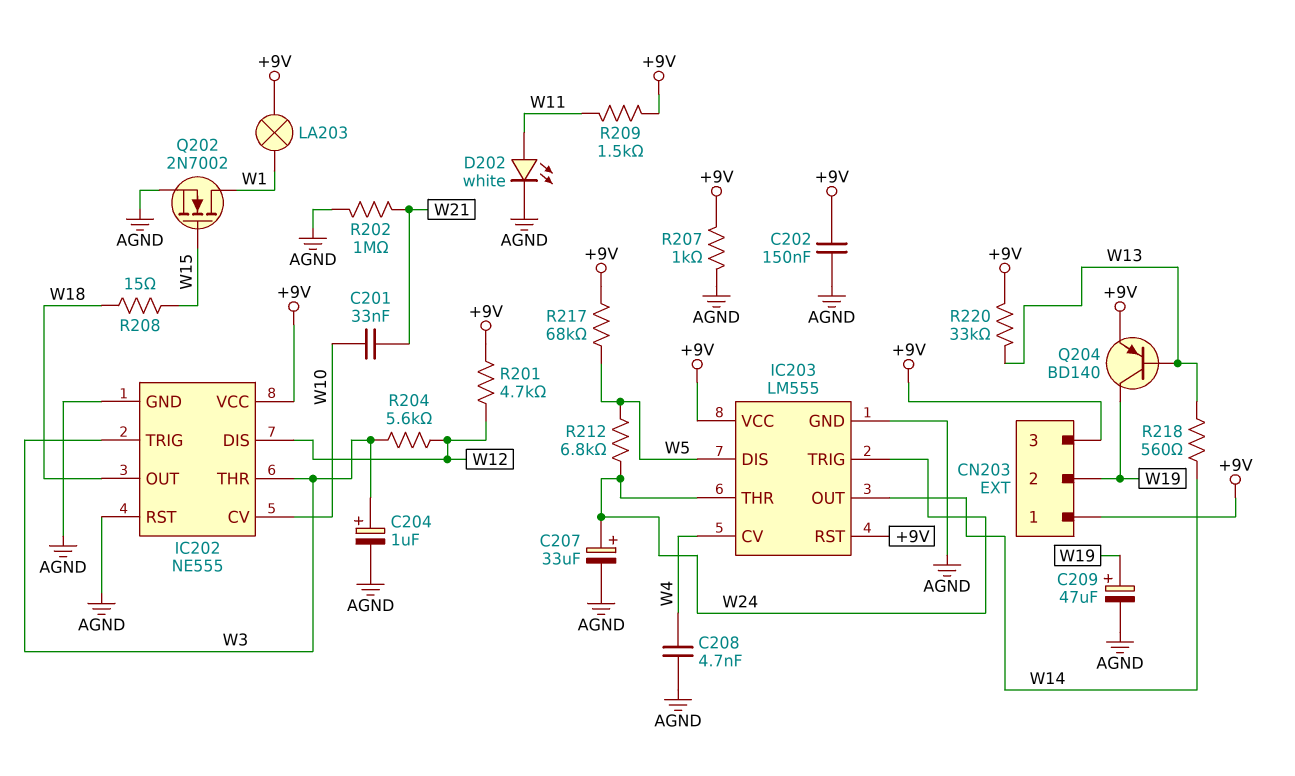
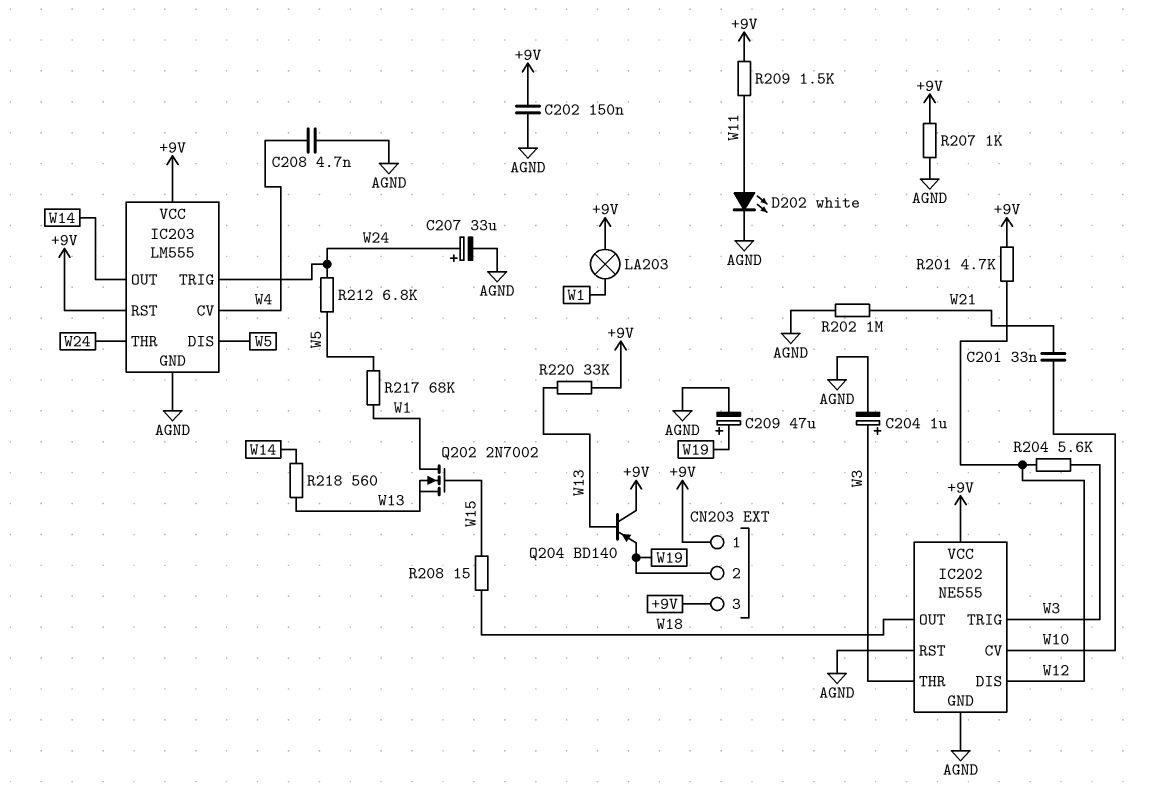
Q202: NMOS 2N7002 (G W15, D W1, S AGND) -> NMOS 2N7002 (G W15, D W1, S W13)
Q204: PNP BD140 (B W13, C W19, E +9V) -> PNP BD140 (B W13, C +9V, E W19)
R217: 68k (+9V, W5) -> 68k (W1, W5)

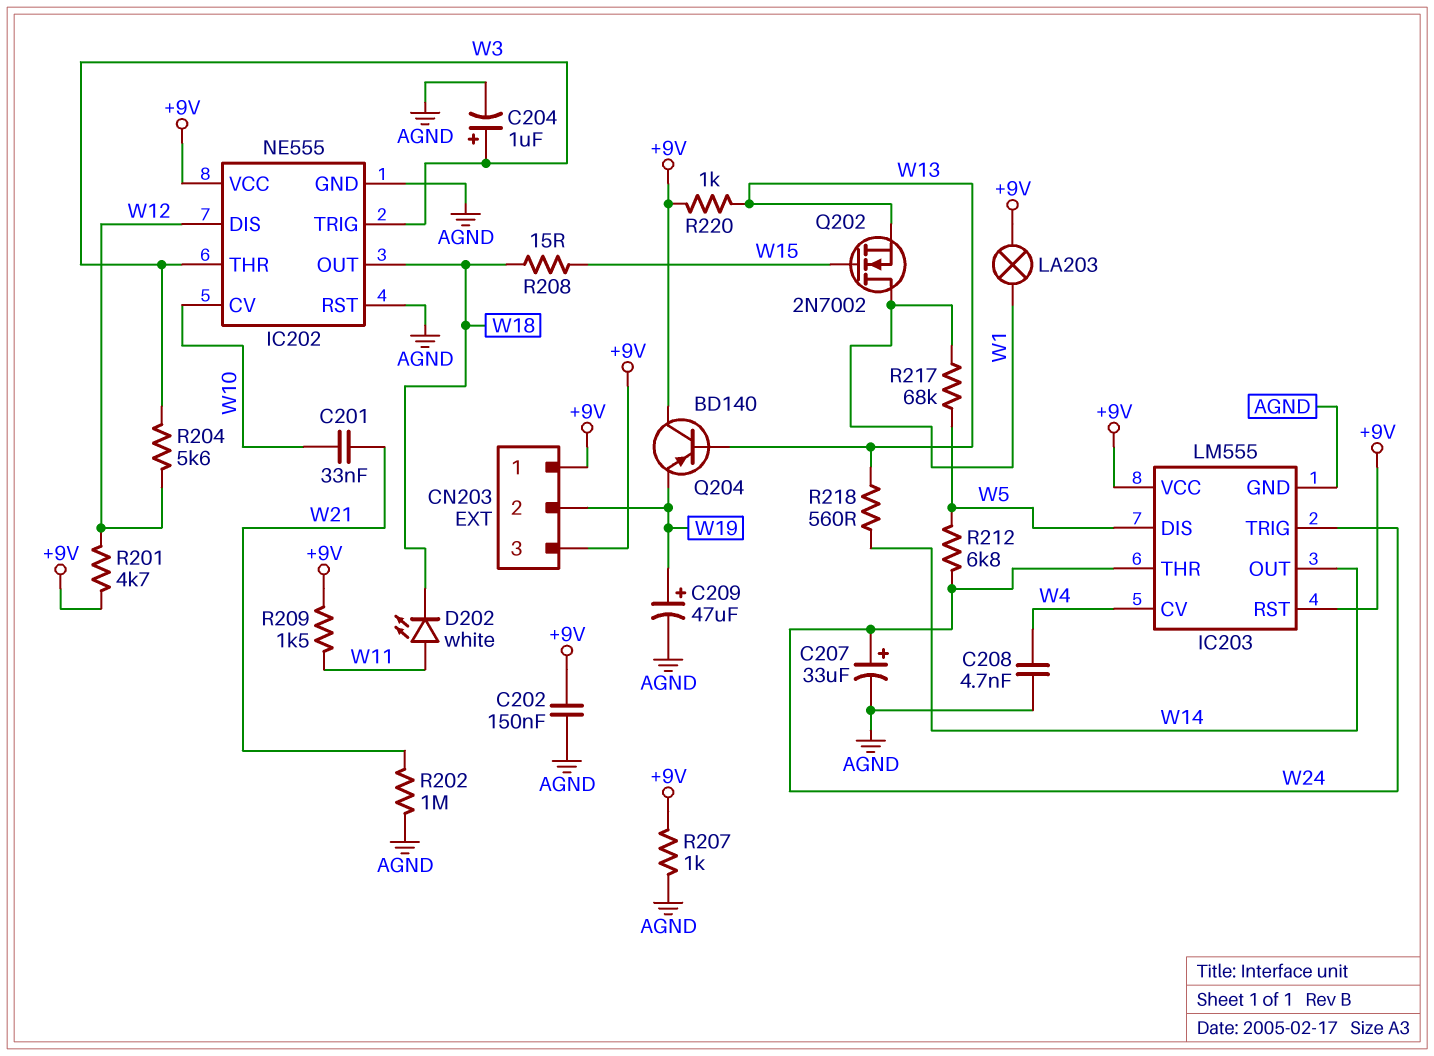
D202: LED white (A W11, K AGND) -> LED white (A W11, K W18)
R220: 33k (+9V, W13) -> 1k (+9V, W13)

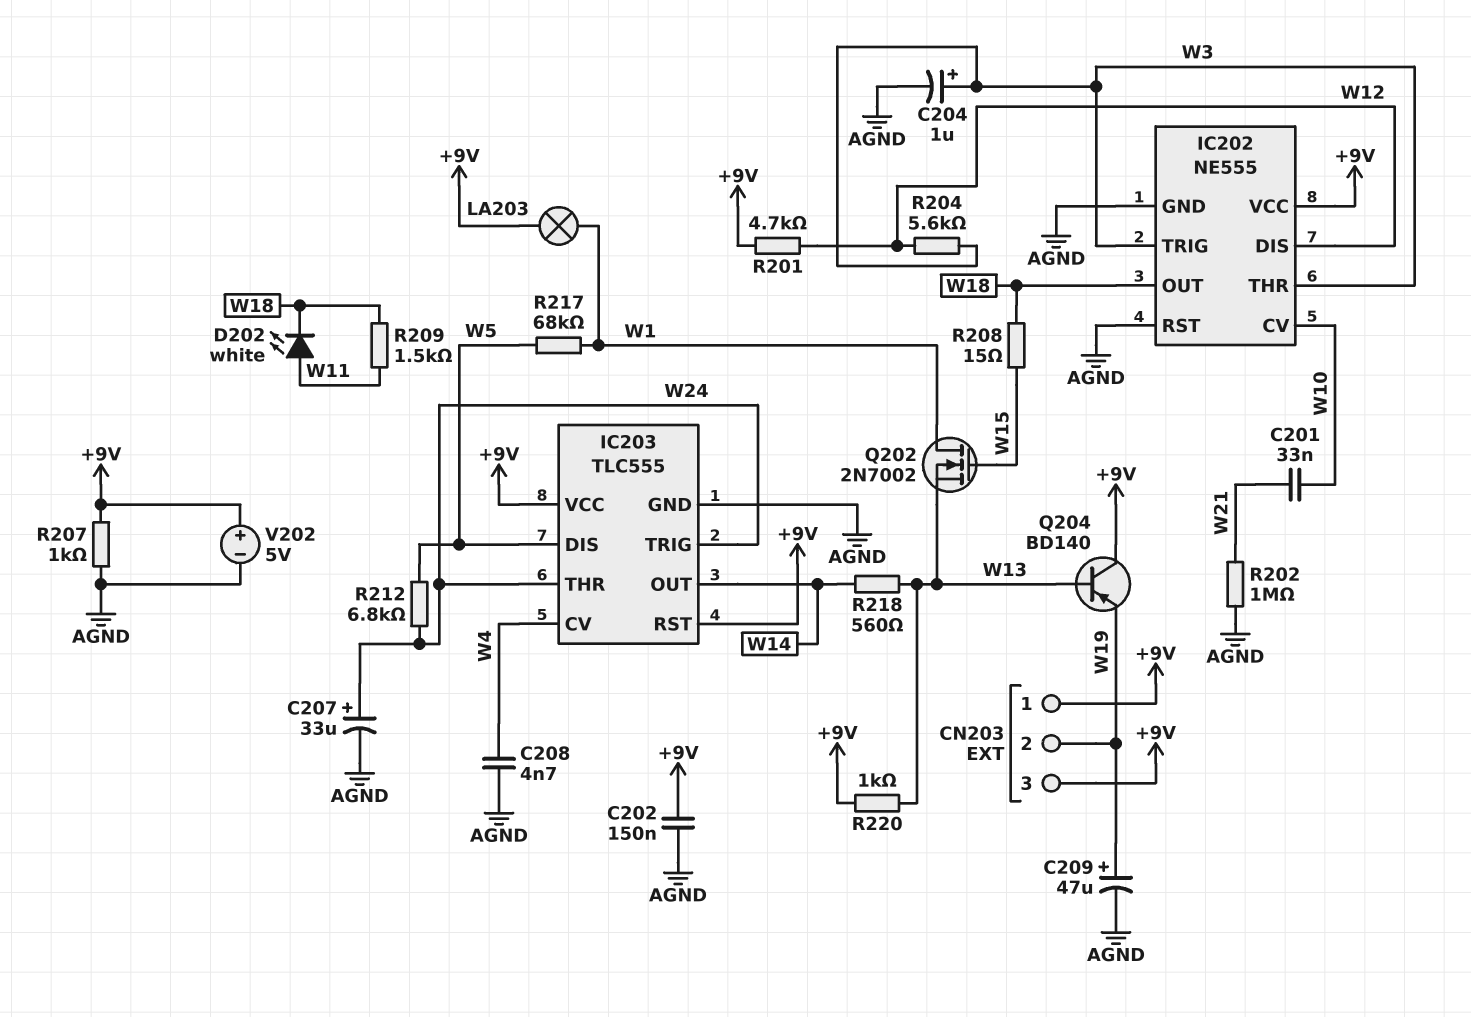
IC203: LM555 -> TLC555
R209: 1.5k (+9V, W11) -> 1.5k (W11, W18)
V202: none -> 5V (plus +9V, minus AGND)

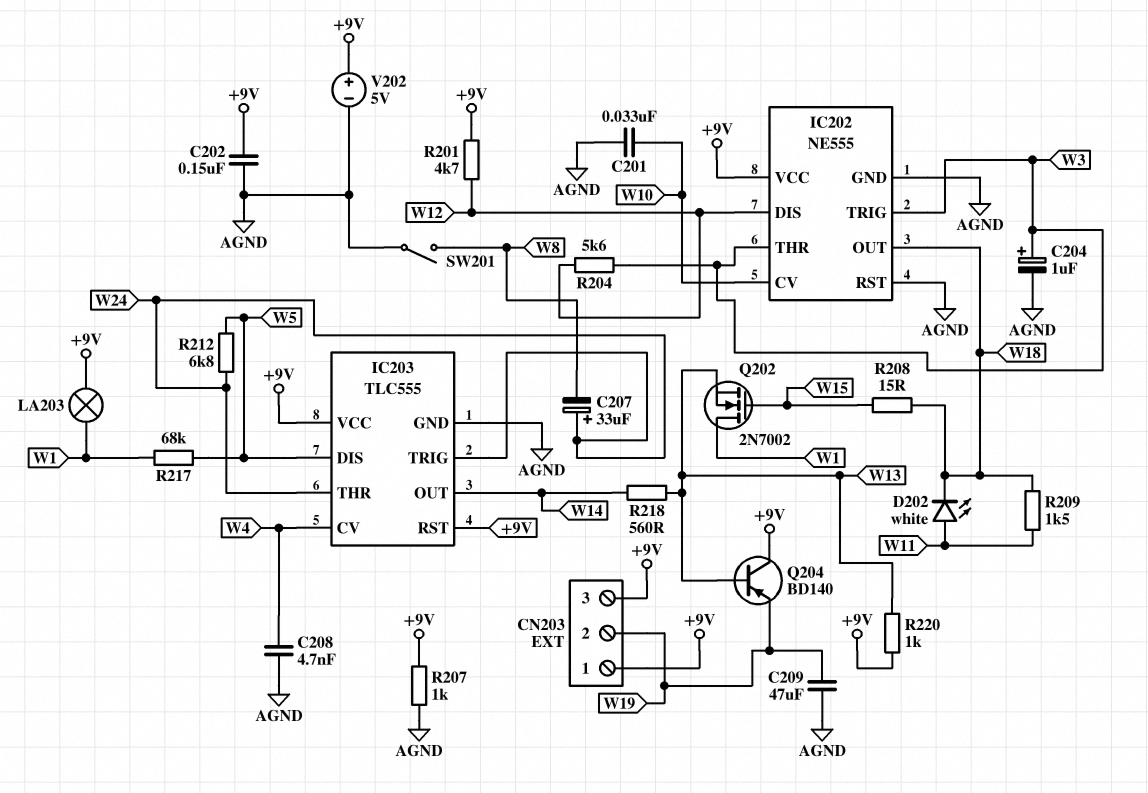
C201: 33nF (W10, W21) -> 33nF (AGND, W10)
C207: 33uF (plus W24, minus AGND) -> 33uF (plus W24, minus W8)
C209: 47uF (plus W19, minus AGND) -> 47uF (AGND, W19)
R202: 1M (AGND, W21) -> none
SW201: none -> switch (AGND, W8)

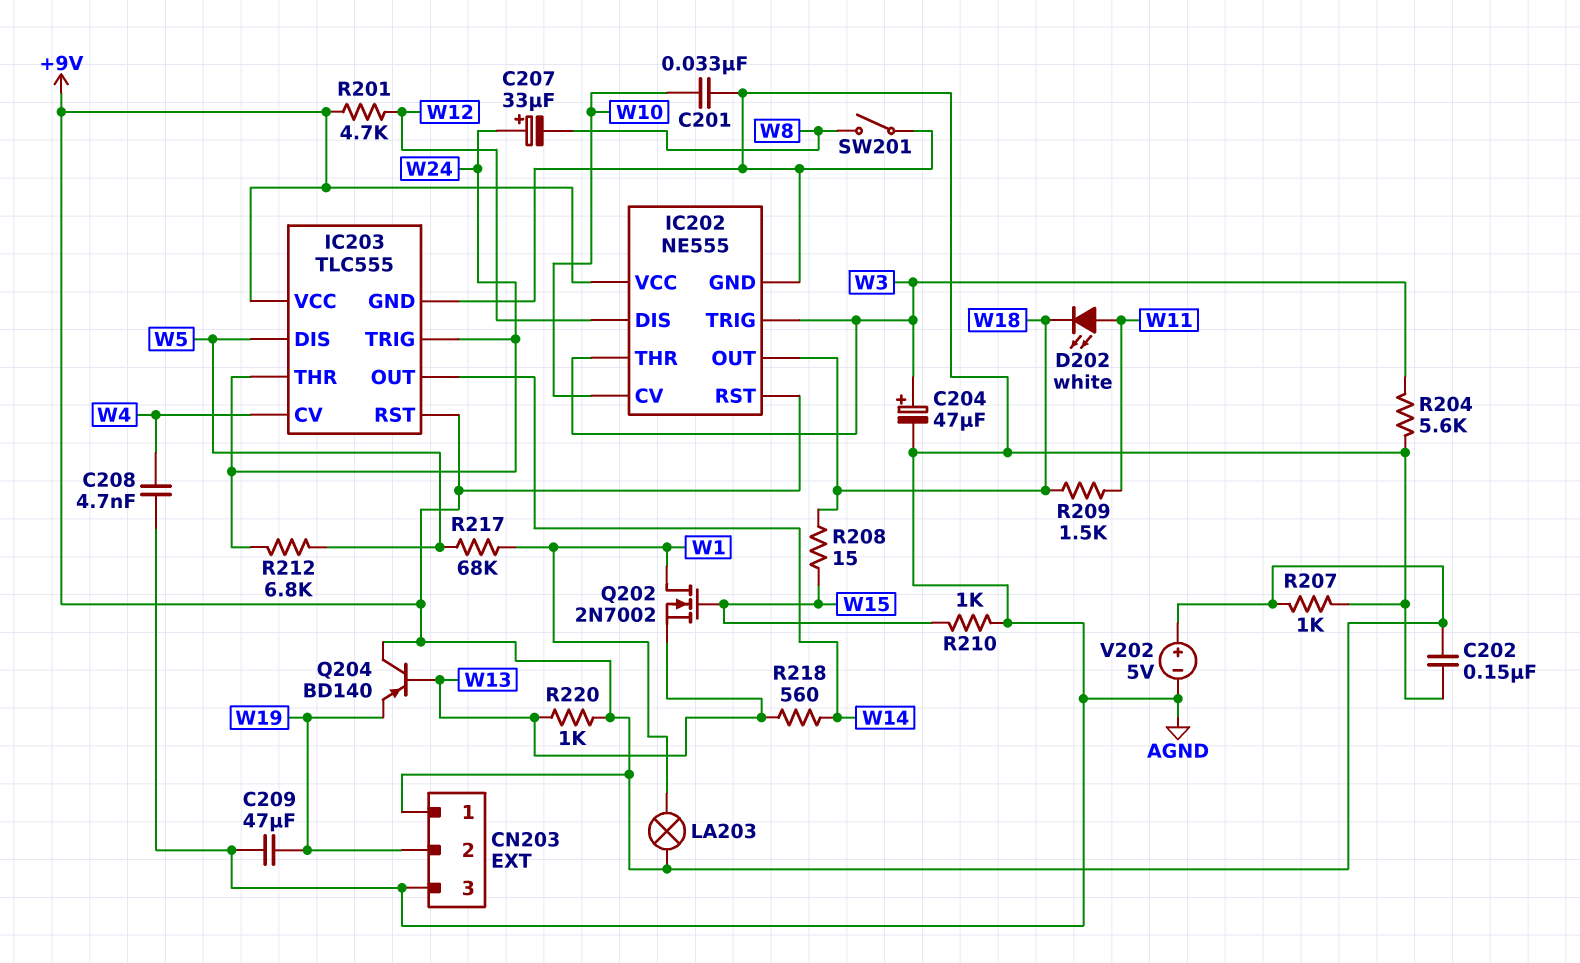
C204: 1uF (plus W3, minus AGND) -> 47uF (plus W3, minus AGND)
CN203 pin 3: +9V -> AGND
IC202 pin RST: AGND -> +9V
R204: 5.6k (W3, W12) -> 5.6k (AGND, W3)
R210: none -> 1k (AGND, W15)

